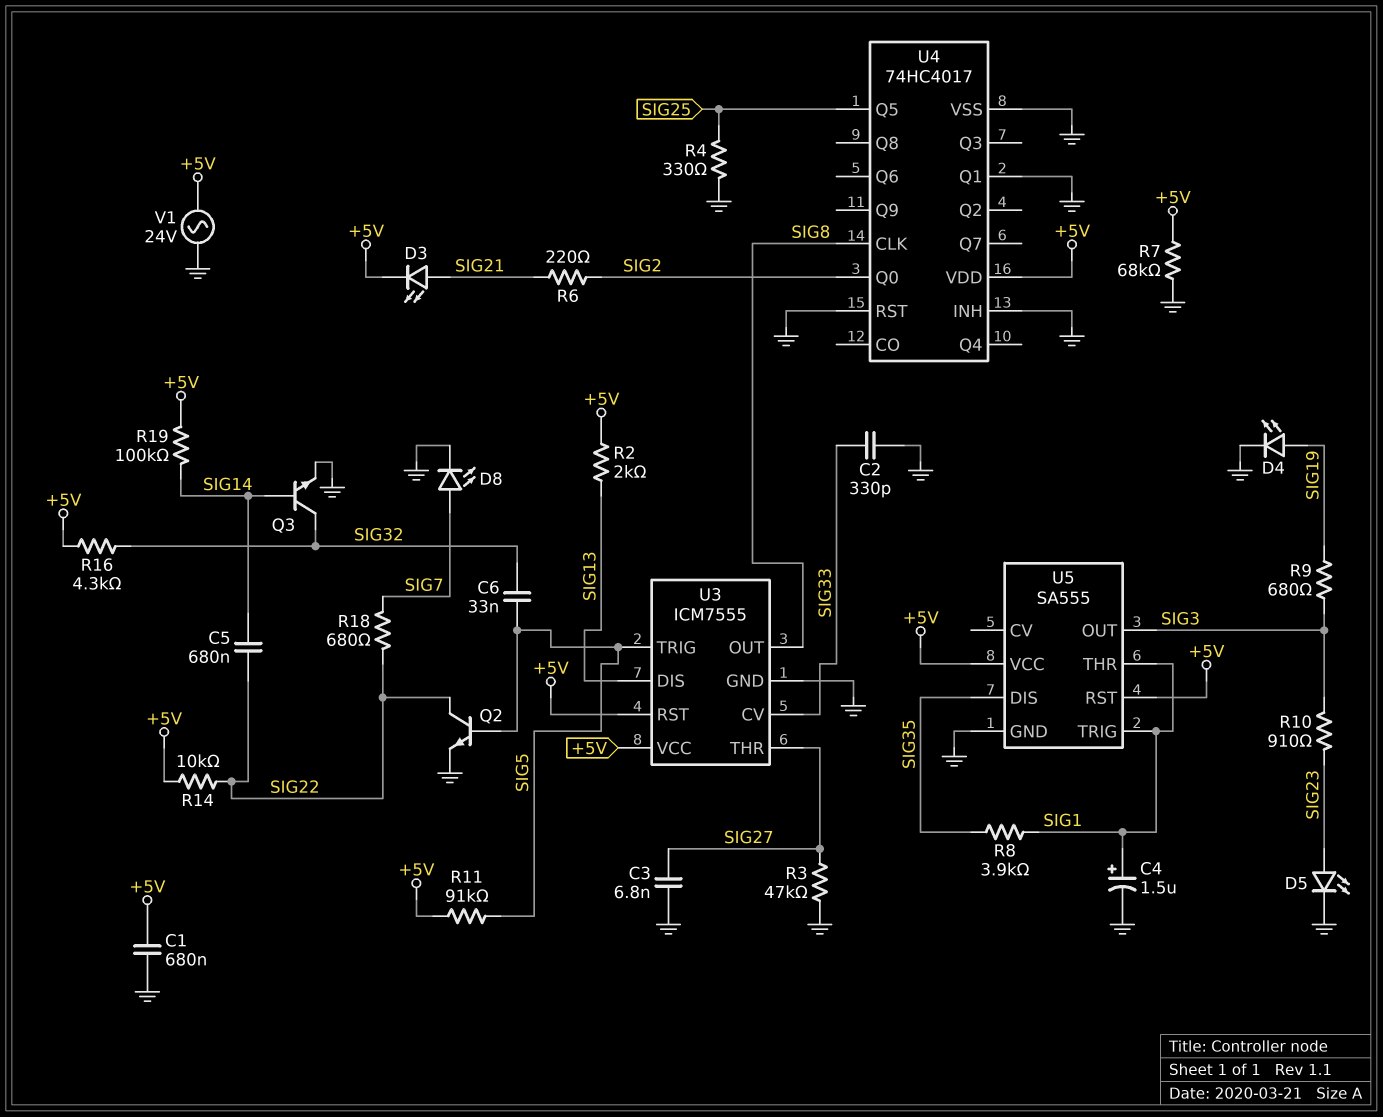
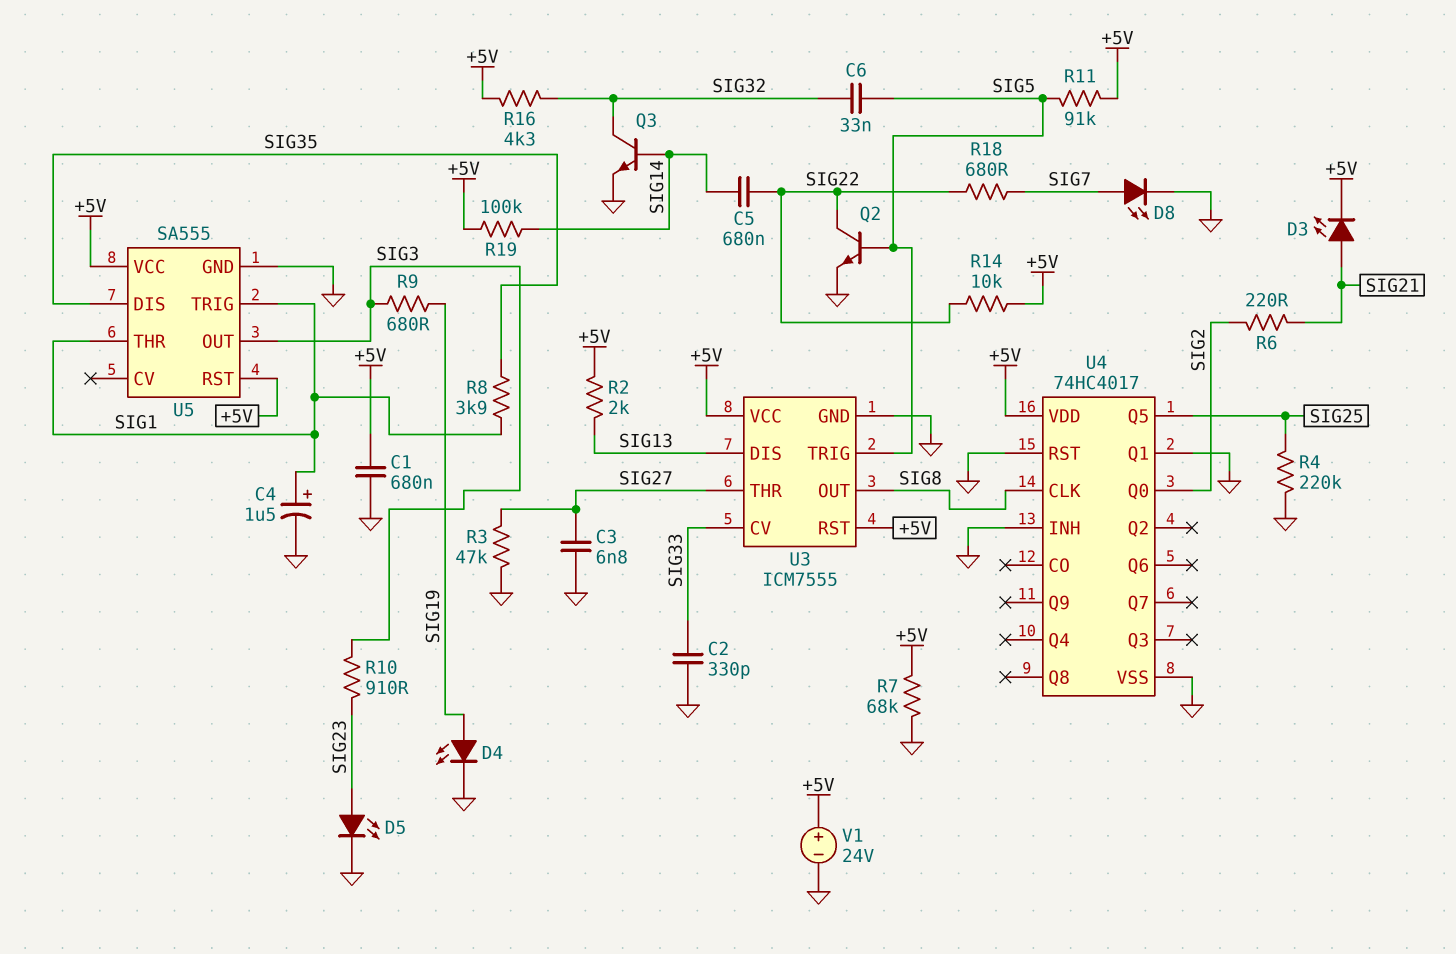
R4: 330 (GND, SIG25) -> 220k (GND, SIG25)
V1: AC 24V (+5V, GND) -> 24V (plus +5V, minus GND)

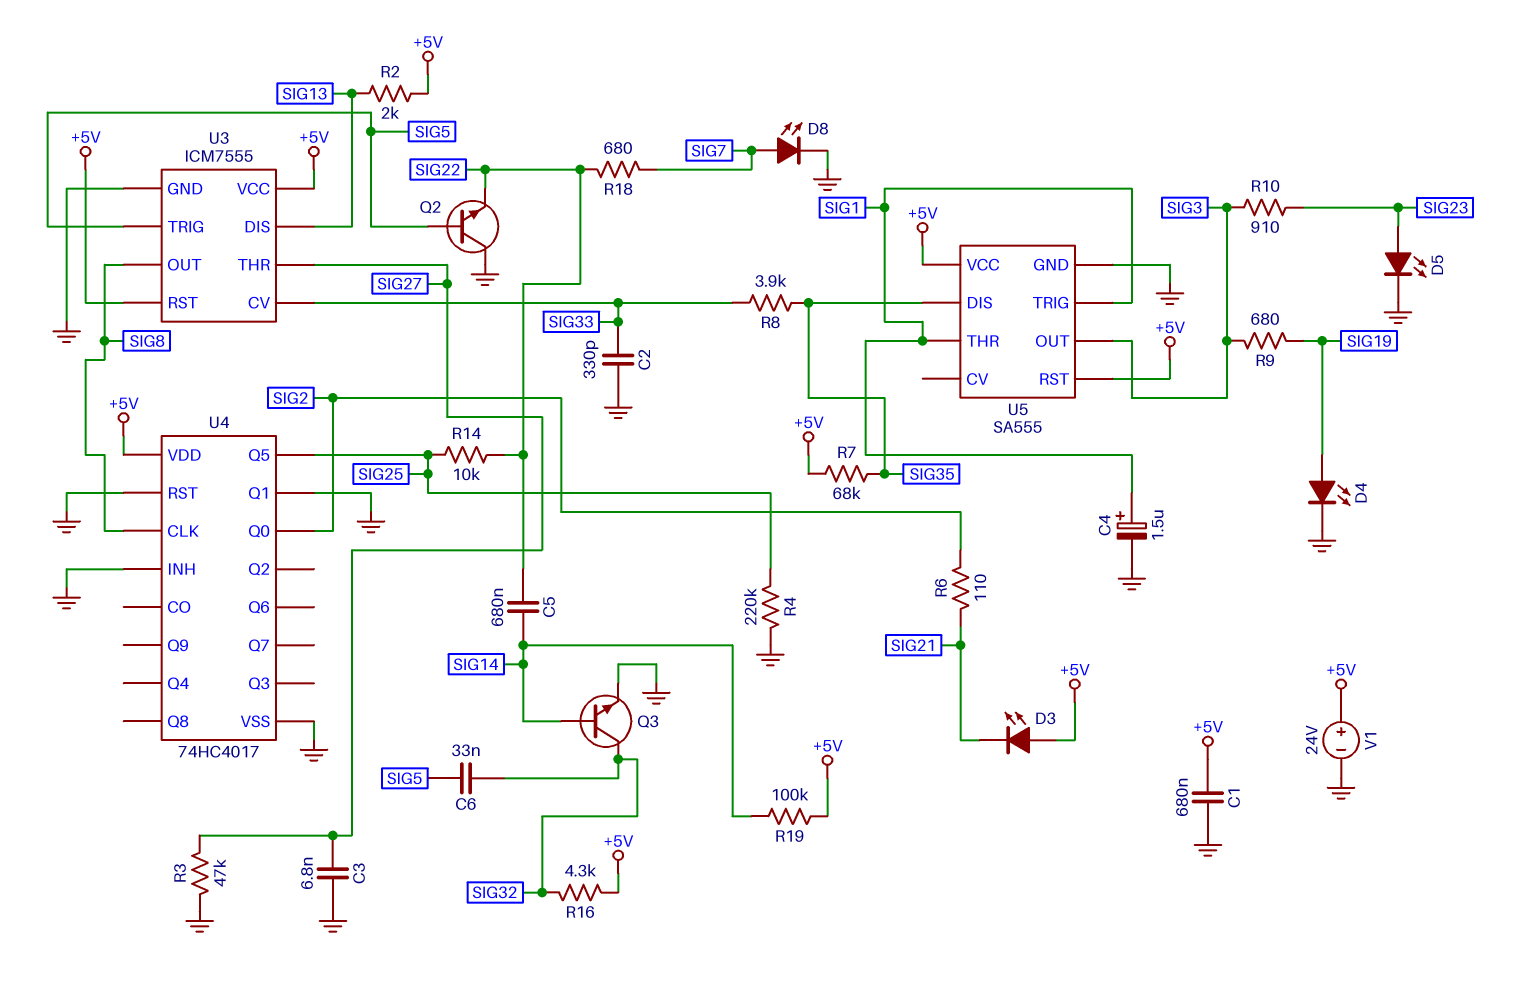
D3: LED (A SIG21, K +5V) -> LED (A +5V, K SIG21)
Q2: NPN (B SIG5, C SIG22, E GND) -> NPN (B SIG5, C GND, E SIG22)
R6: 220 (SIG2, SIG21) -> 110 (SIG2, SIG21)
R7: 68k (+5V, GND) -> 68k (+5V, SIG35)
R8: 3.9k (SIG1, SIG35) -> 3.9k (SIG33, SIG35)
R11: 91k (+5V, SIG5) -> none
R14: 10k (+5V, SIG22) -> 10k (SIG22, SIG25)

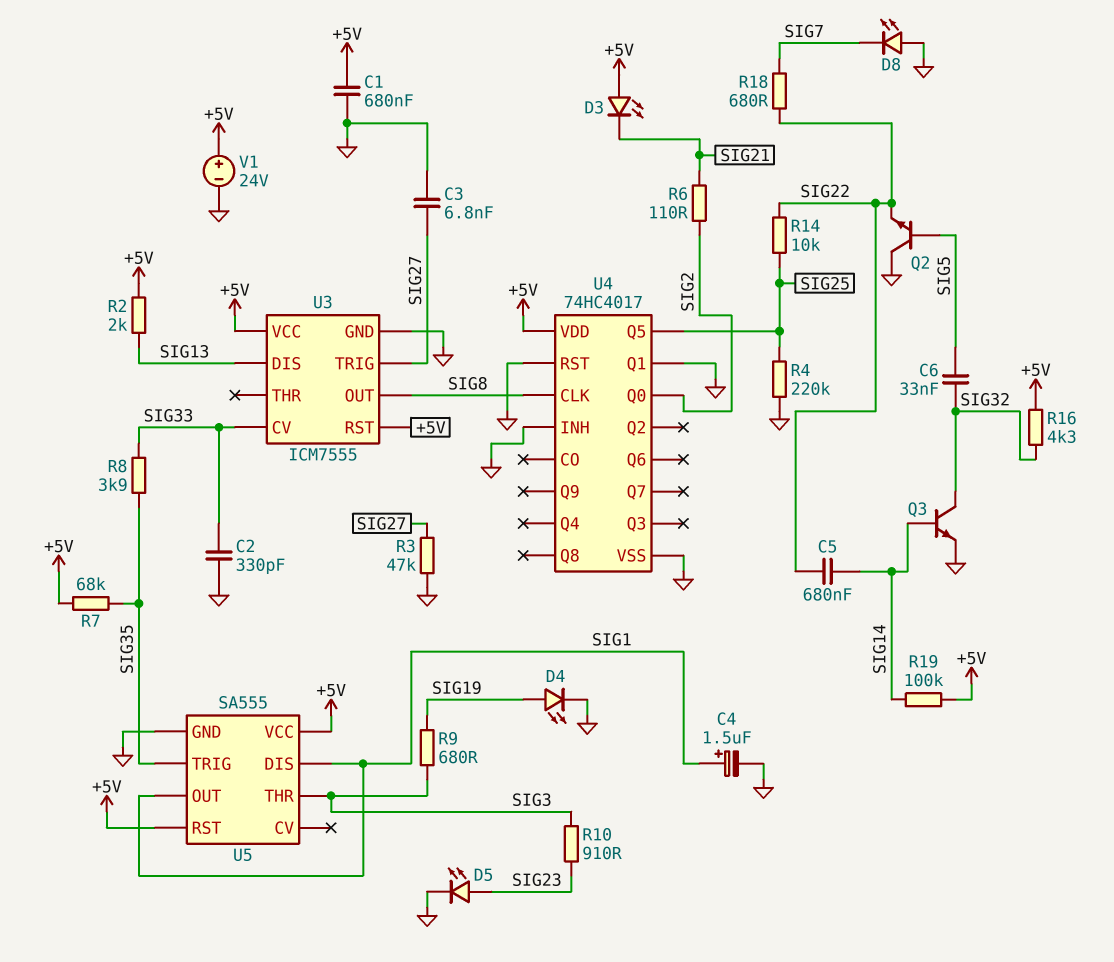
D8: LED (A SIG7, K GND) -> LED (A GND, K SIG7)
U3 pin THR: SIG27 -> none
U3 pin TRIG: SIG5 -> SIG27
U5 pin DIS: SIG35 -> SIG1
U5 pin OUT: SIG3 -> SIG1
U5 pin THR: SIG1 -> SIG3
U5 pin TRIG: SIG1 -> SIG35

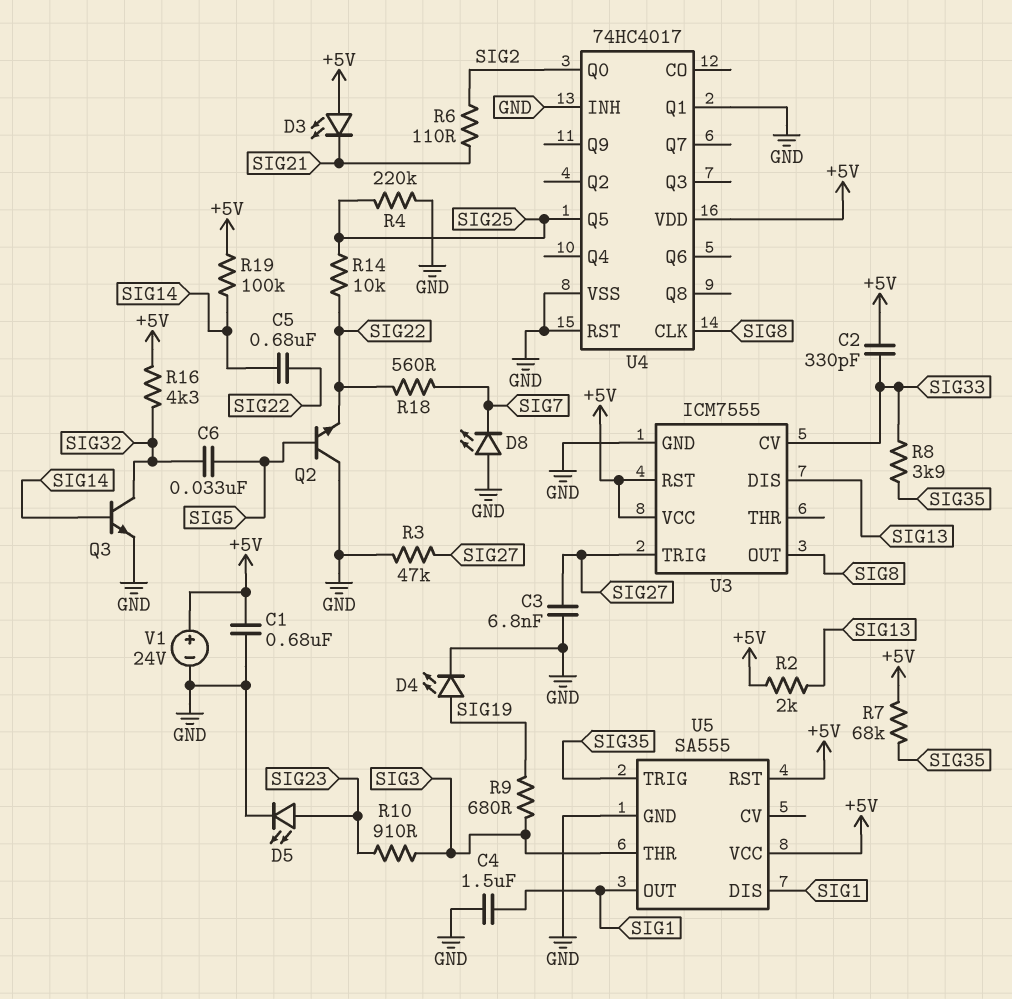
C2: 330pF (GND, SIG33) -> 330pF (+5V, SIG33)
C4: 1.5uF (plus SIG1, minus GND) -> 1.5uF (GND, SIG1)
R18: 680 (SIG7, SIG22) -> 560 (SIG7, SIG22)

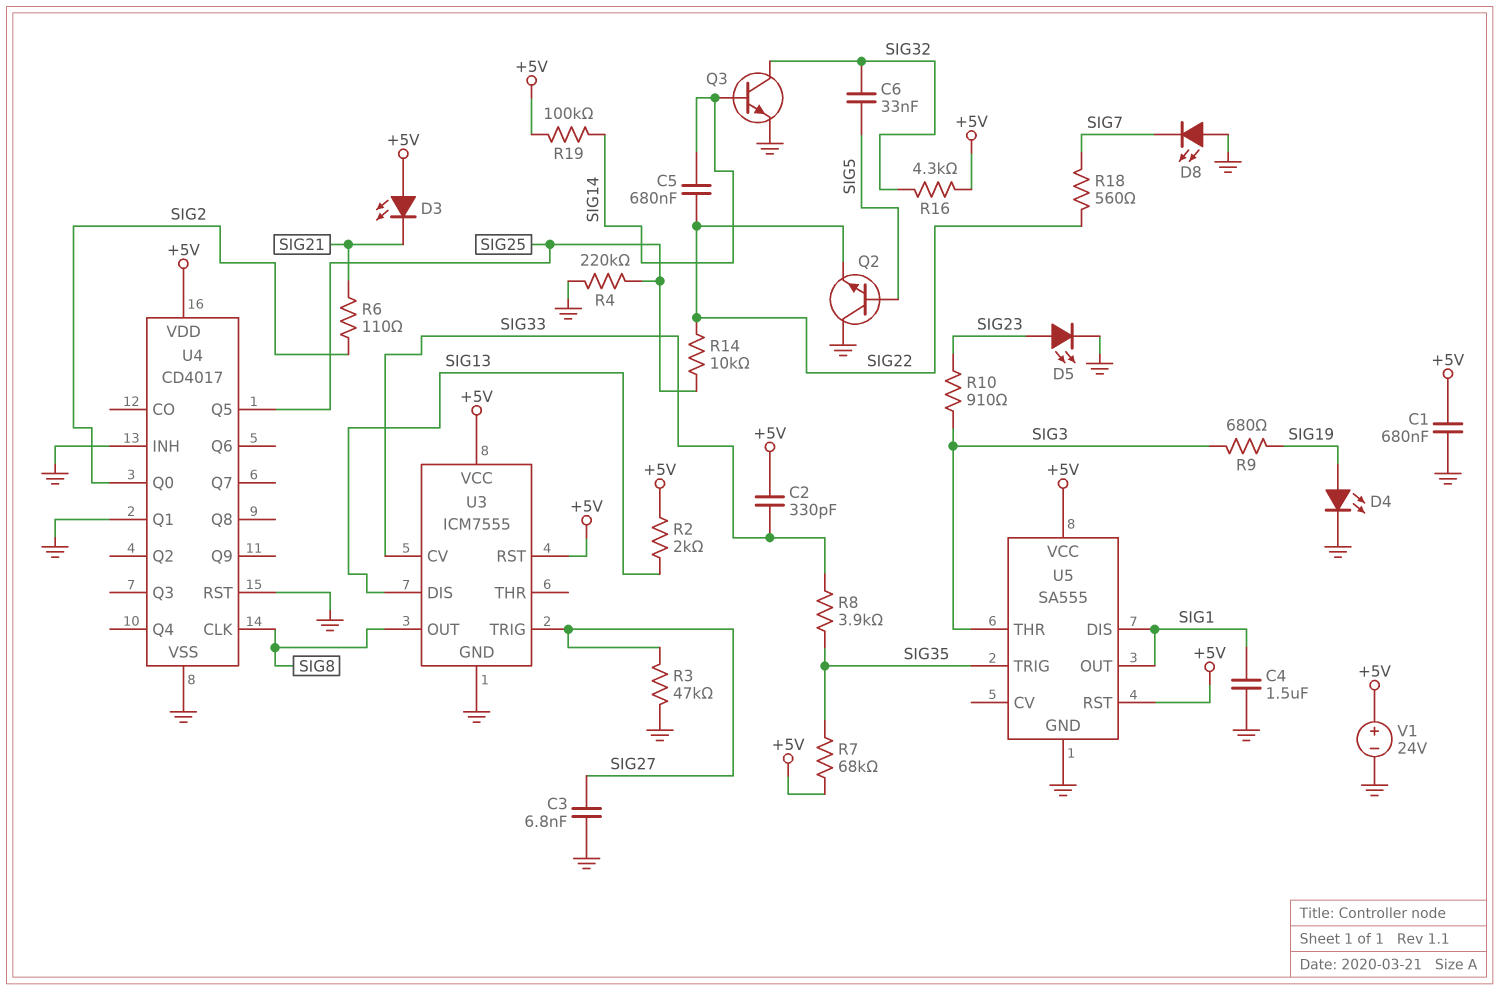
U4: 74HC4017 -> CD4017

